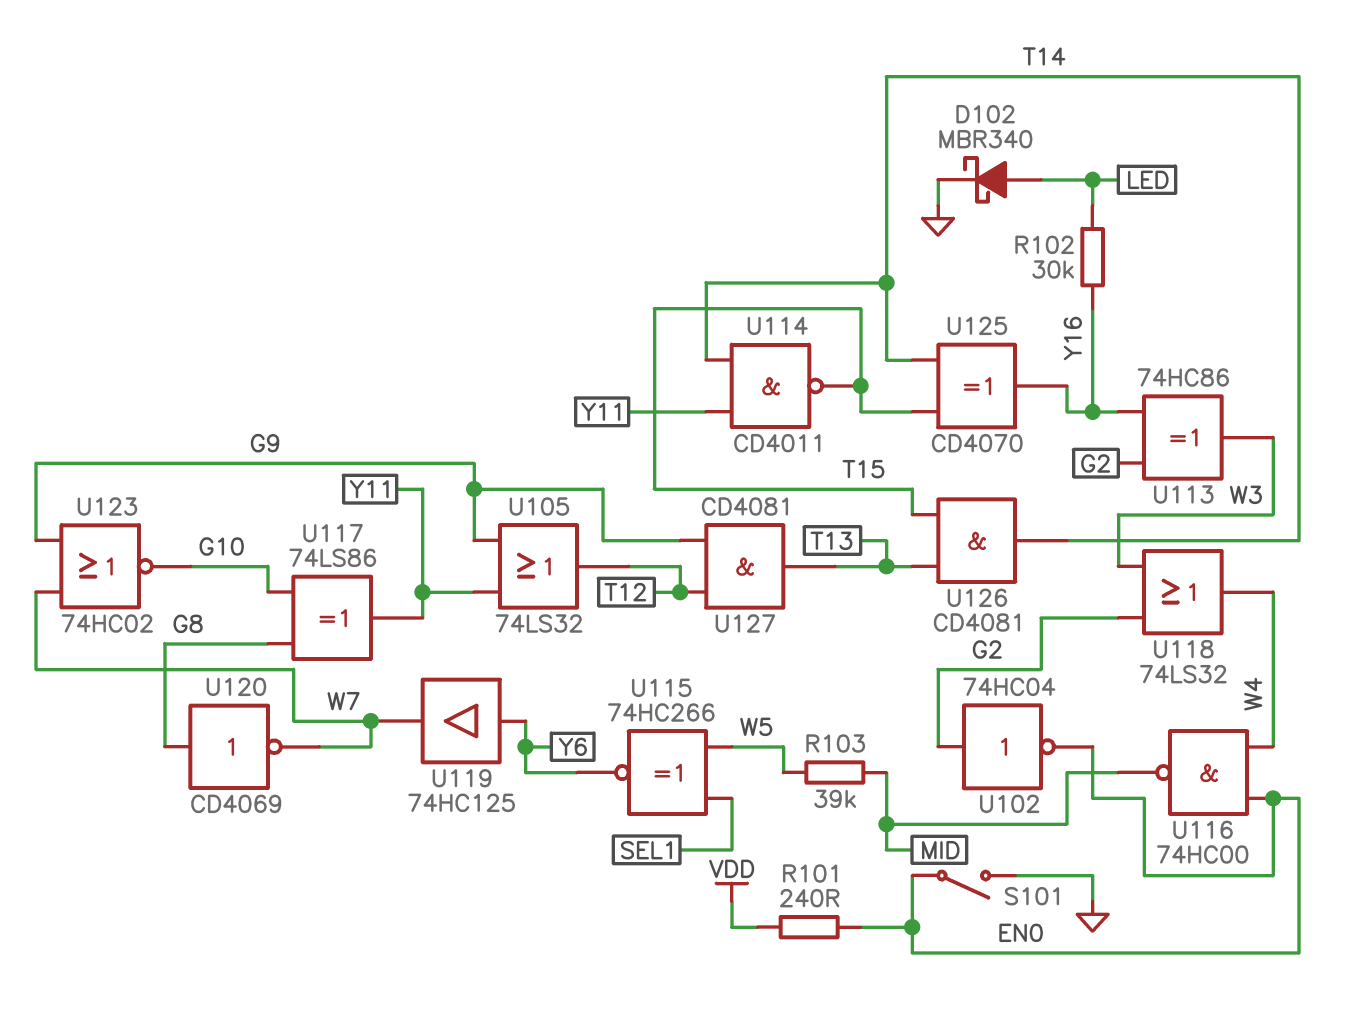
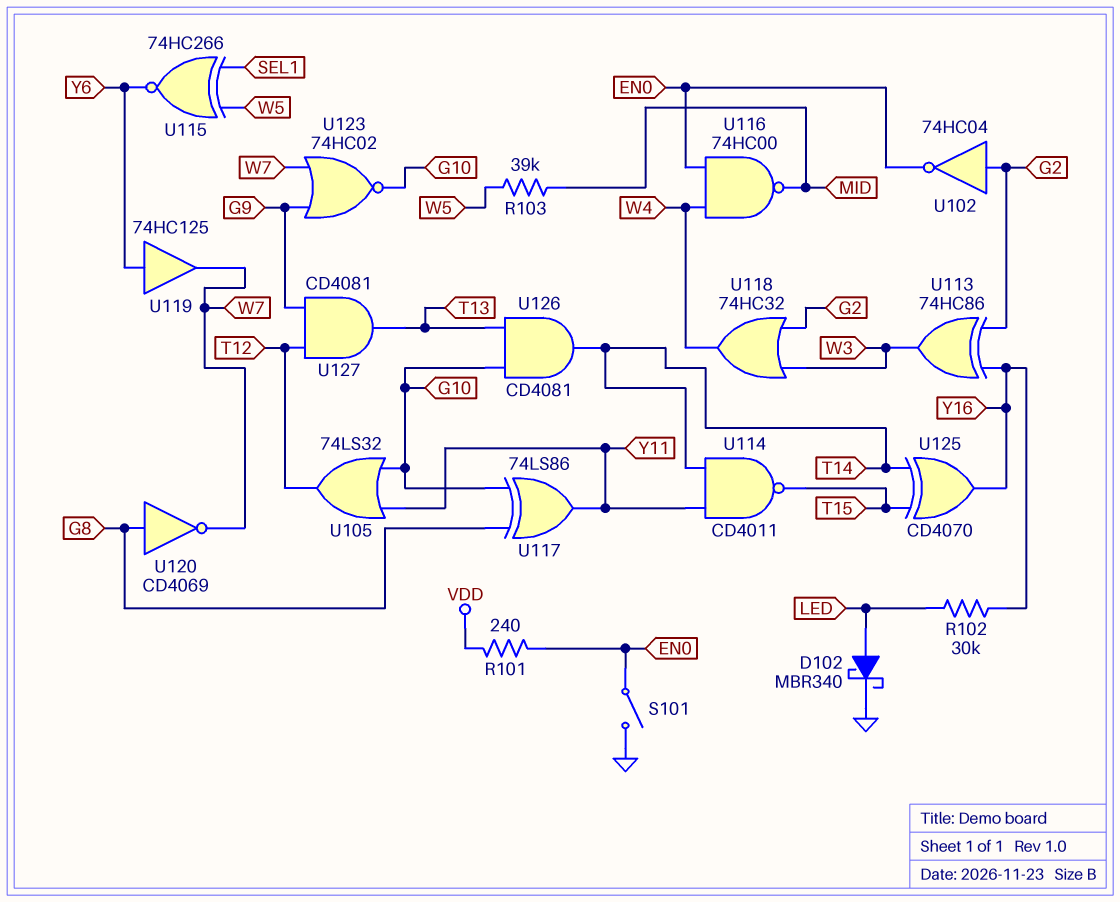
U105: OR 74LS32 (in G9, in Y11, out T12) -> OR 74LS32 (in G10, in Y11, out T12)
U118: OR 74LS32 (in G2, in W3, out W4) -> OR 74HC32 (in G2, in W3, out W4)
U126: AND CD4081 (in T13, in T15, out T14) -> AND CD4081 (in G10, in T13, out T14)

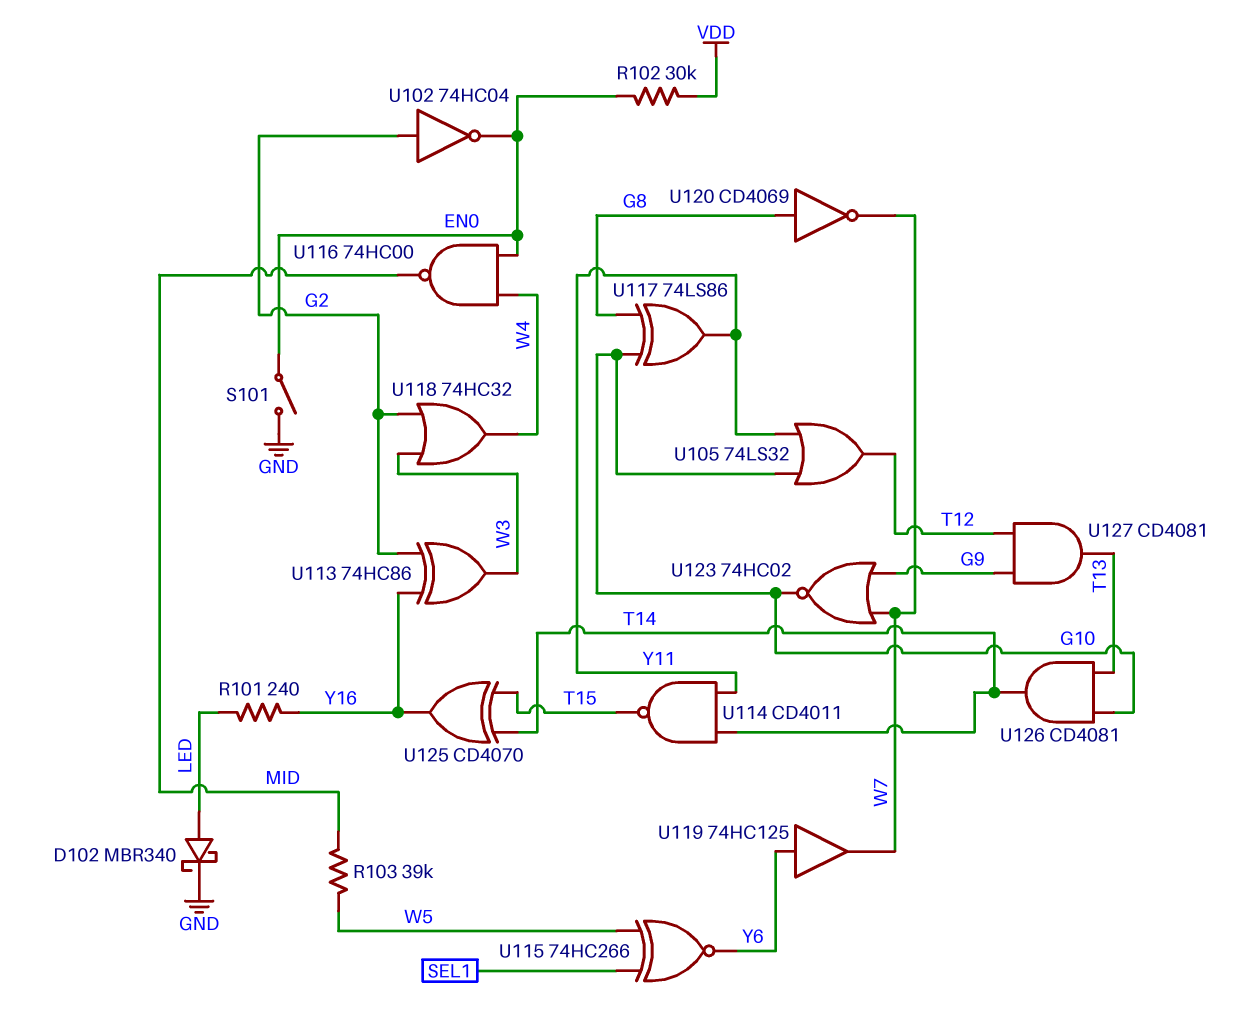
R101: 240 (EN0, VDD) -> 240 (LED, Y16)
R102: 30k (LED, Y16) -> 30k (EN0, VDD)

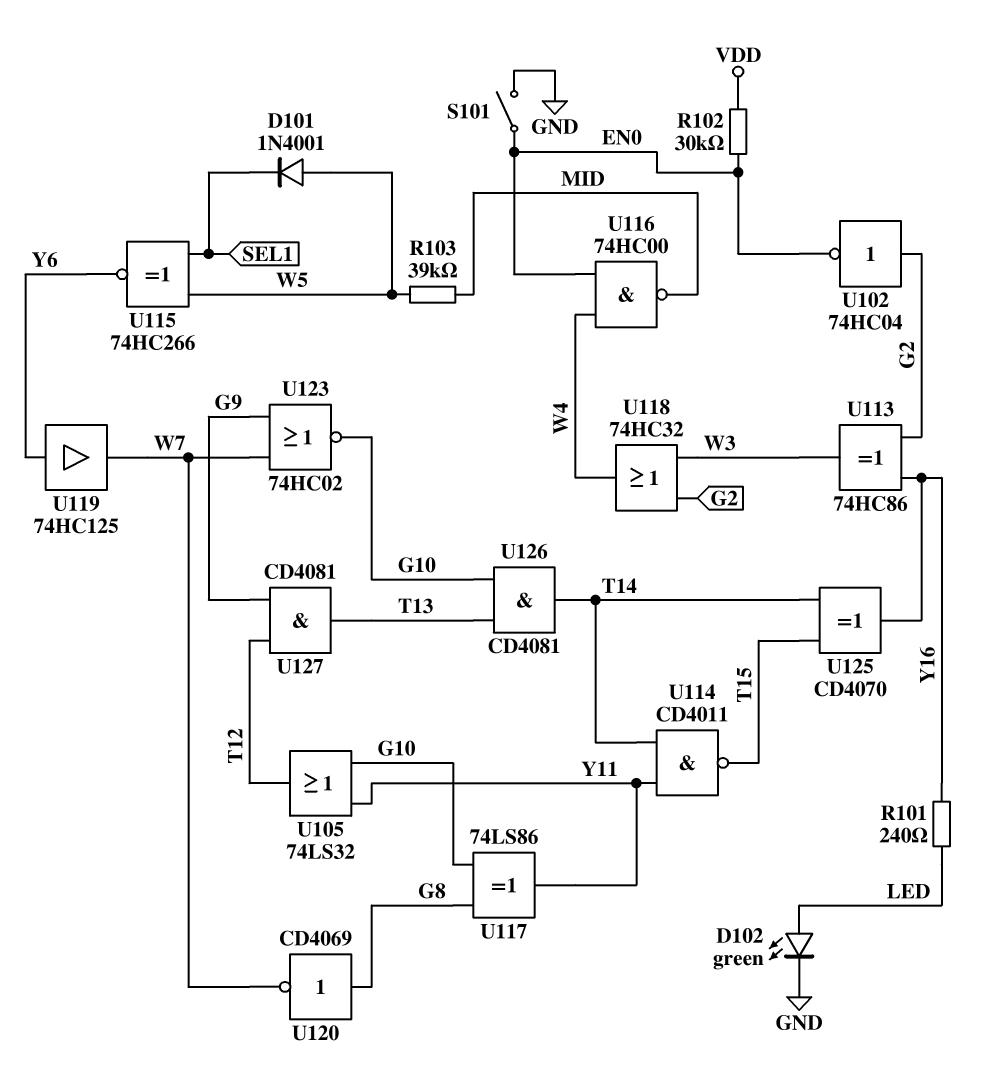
D101: none -> diode 1N4001 (A W5, K SEL1)
D102: schottky MBR340 (A LED, K GND) -> LED green (A LED, K GND)

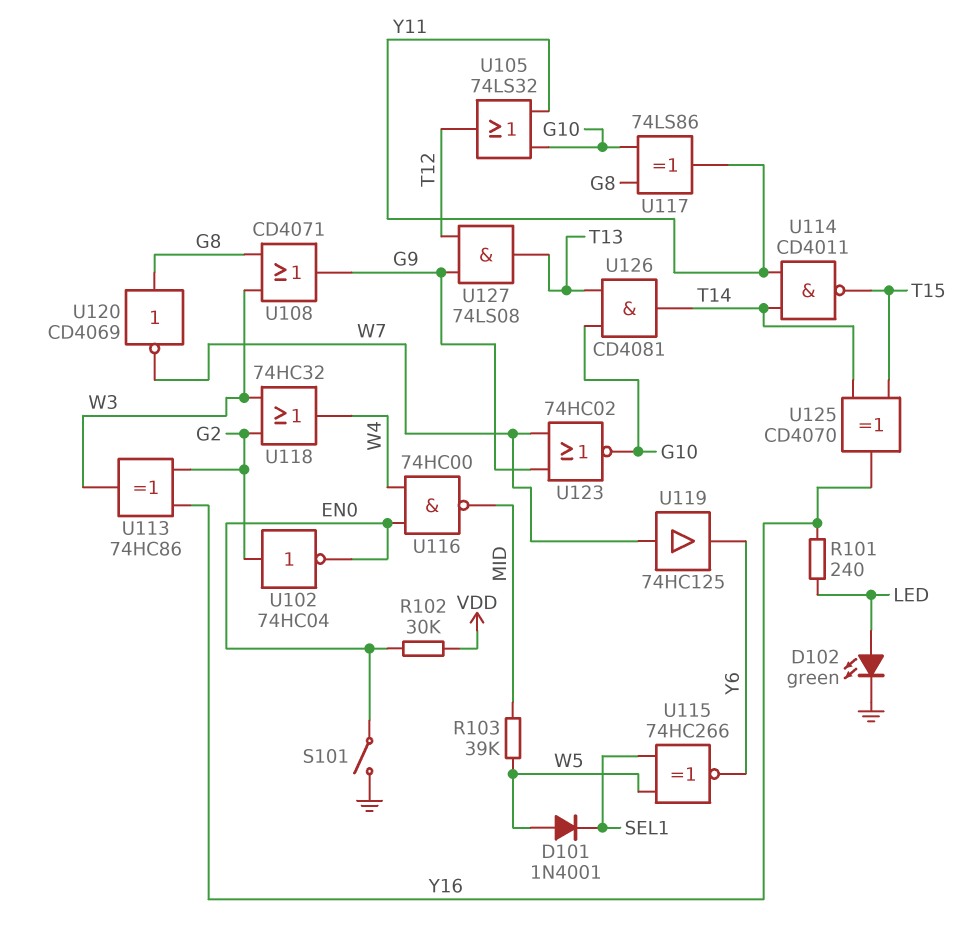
U108: none -> OR CD4071 (in G8, in W3, out G9)
U119: buffer 74HC125 (in Y6, out W7) -> buffer 74HC125 (in W7, out Y6)
U127: AND CD4081 (in G9, in T12, out T13) -> AND 74LS08 (in G9, in T12, out T13)

